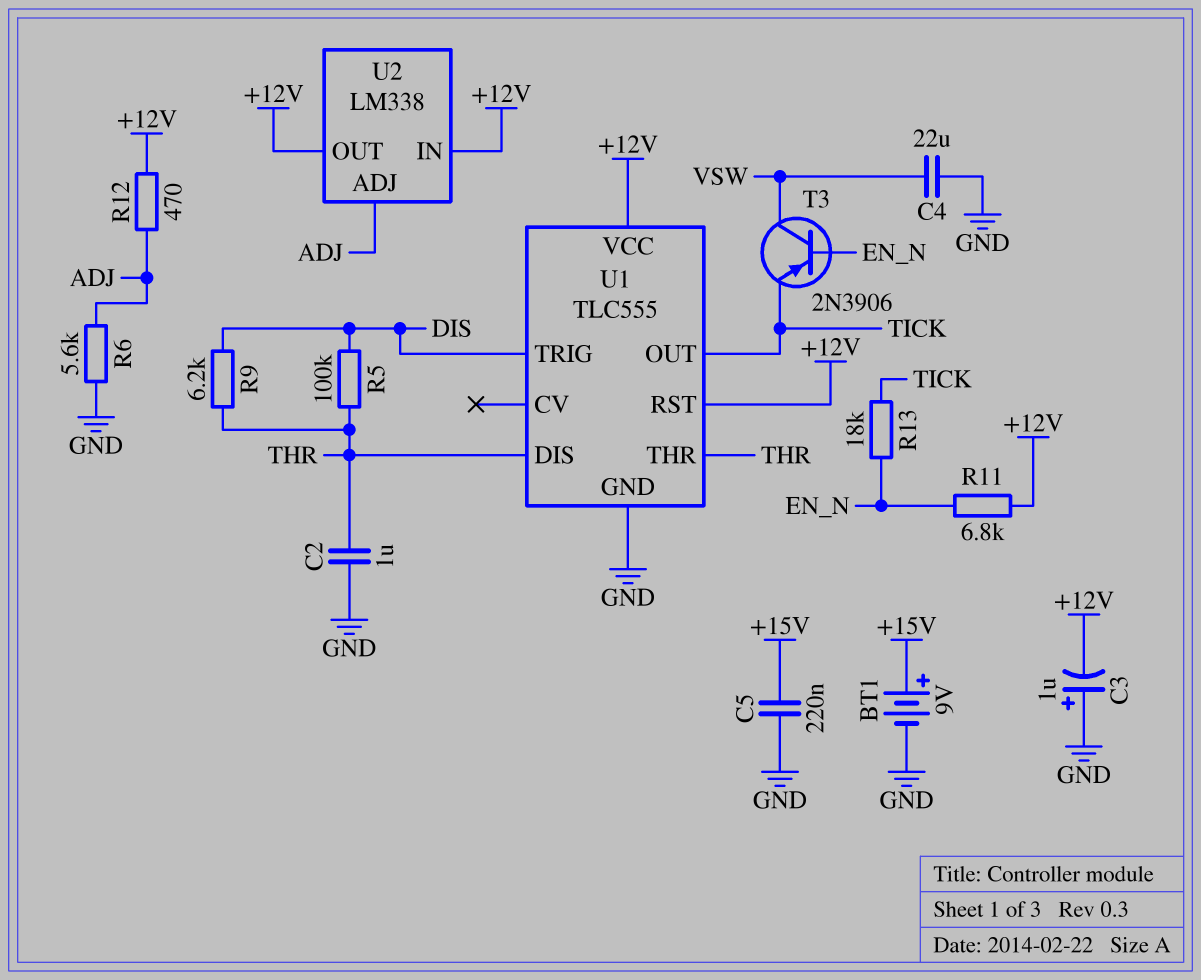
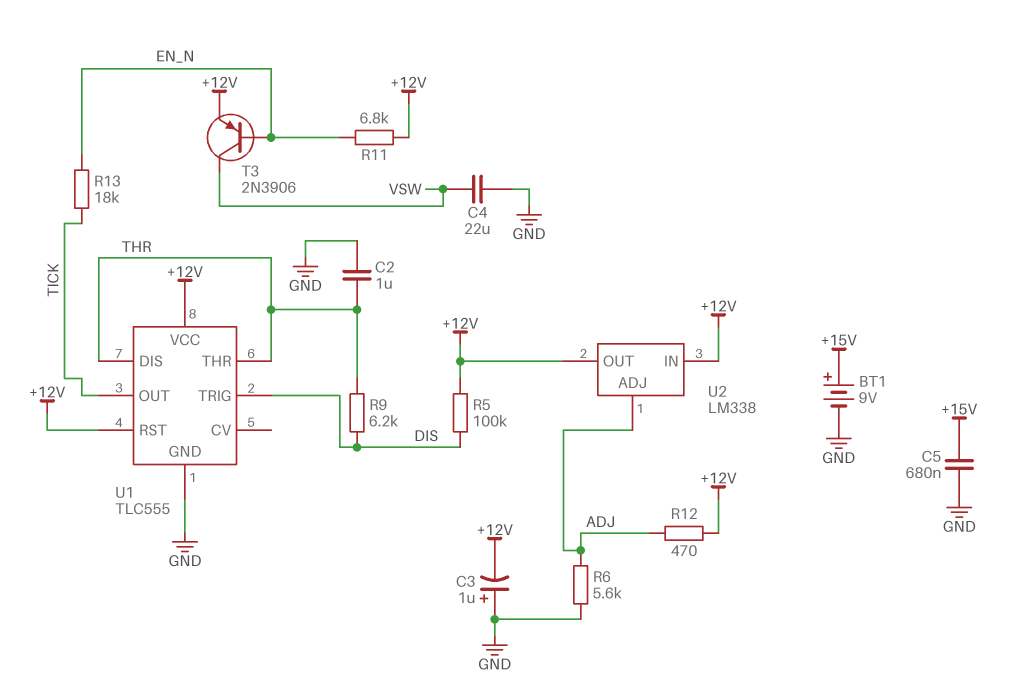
C5: 220nF (+15V, GND) -> 680nF (+15V, GND)
R5: 100k (DIS, THR) -> 100k (+12V, DIS)
T3: PNP 2N3906 (B EN_N, C VSW, E TICK) -> PNP 2N3906 (B EN_N, C VSW, E +12V)

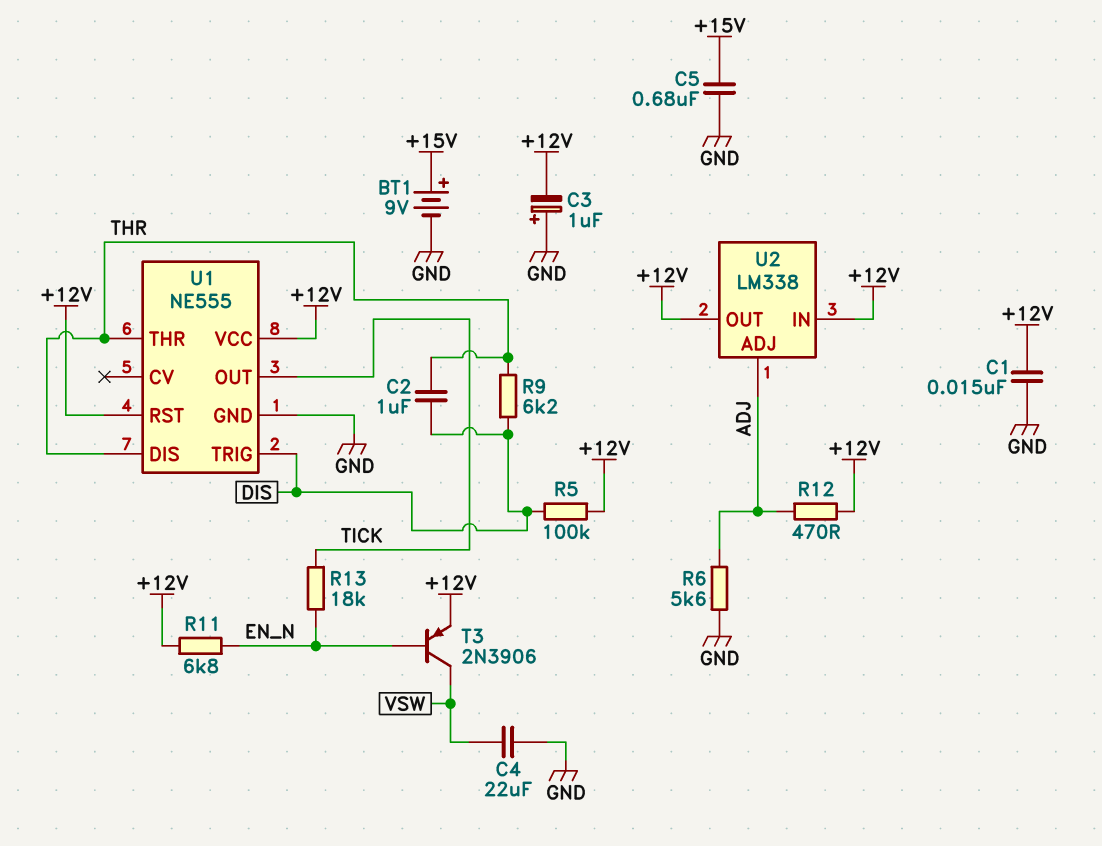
C1: none -> 15nF (+12V, GND)
C2: 1uF (GND, THR) -> 1uF (DIS, THR)
U1: TLC555 -> NE555

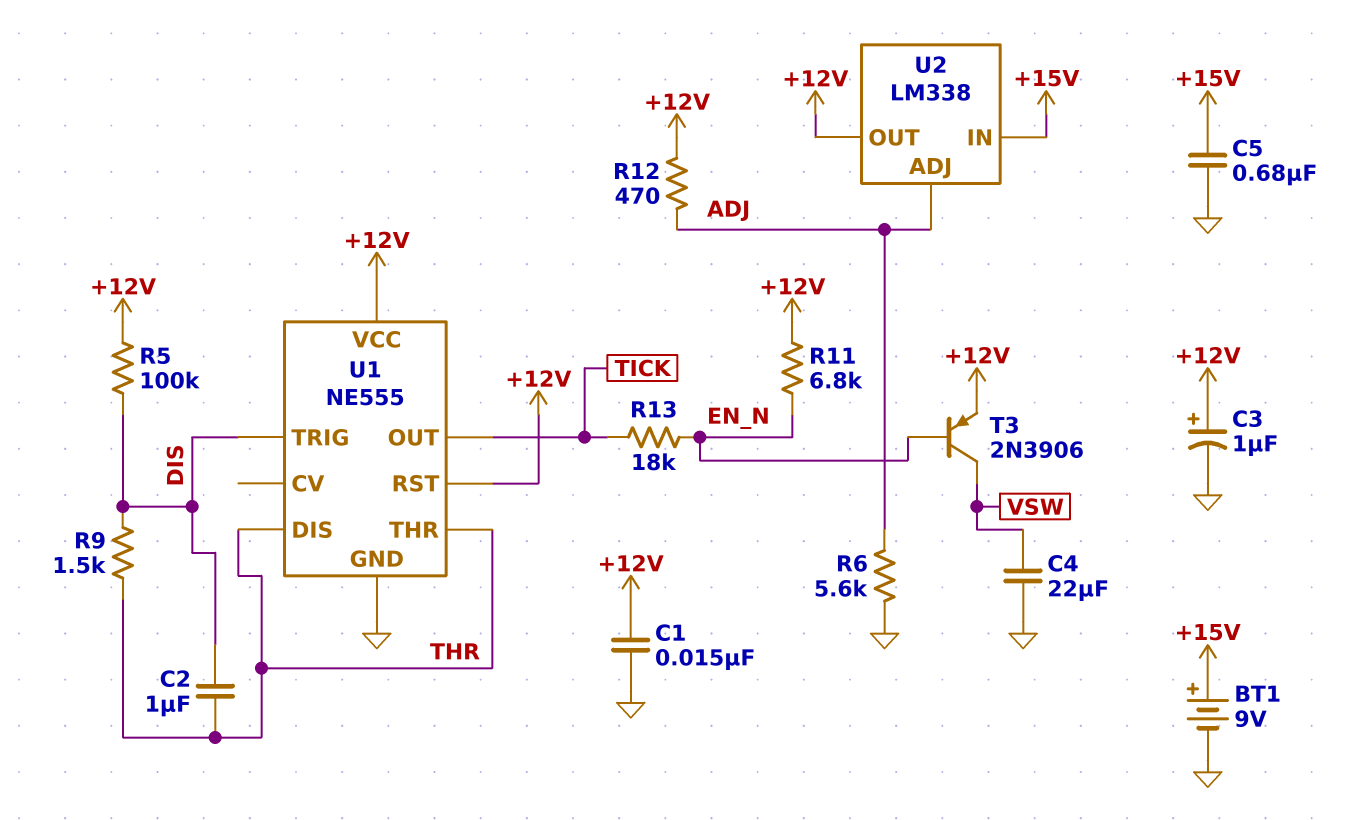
C3: 1uF (plus GND, minus +12V) -> 1uF (plus +12V, minus GND)
R9: 6.2k (DIS, THR) -> 1.5k (DIS, THR)
U2 pin IN: +12V -> +15V

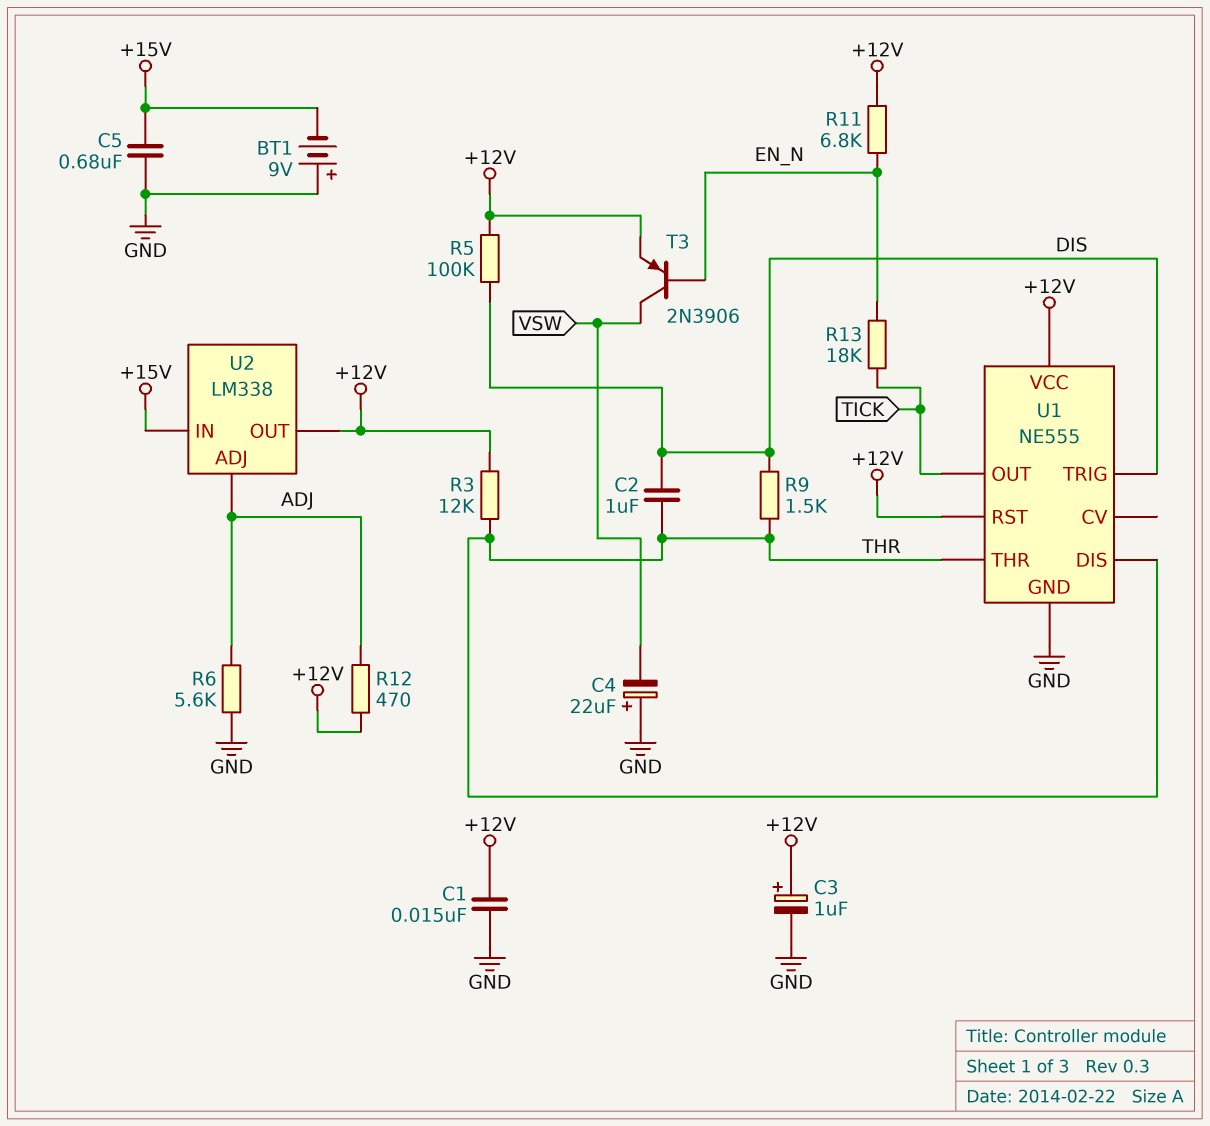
BT1: 9V (plus +15V, minus GND) -> 9V (plus GND, minus +15V)
C4: 22uF (GND, VSW) -> 22uF (plus GND, minus VSW)
R3: none -> 12k (+12V, THR)

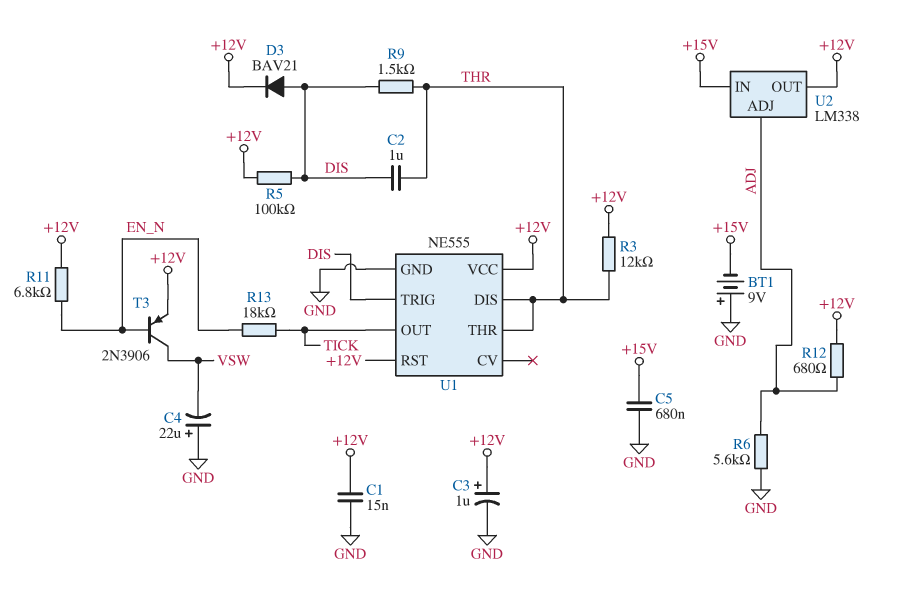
D3: none -> diode BAV21 (A DIS, K +12V)
R12: 470 (+12V, ADJ) -> 680 (+12V, ADJ)

